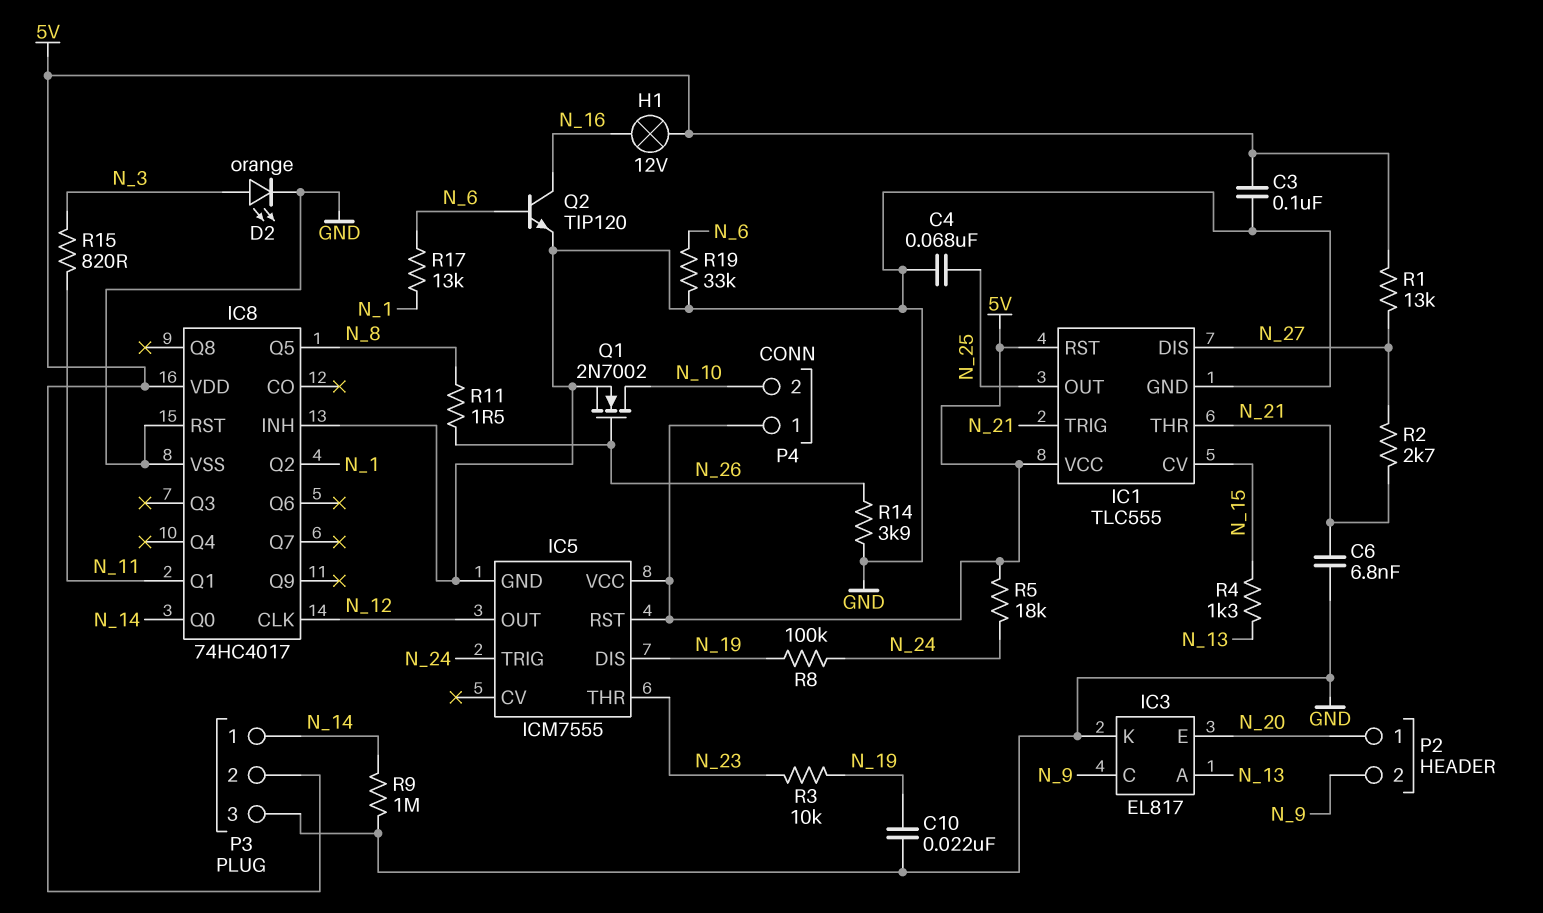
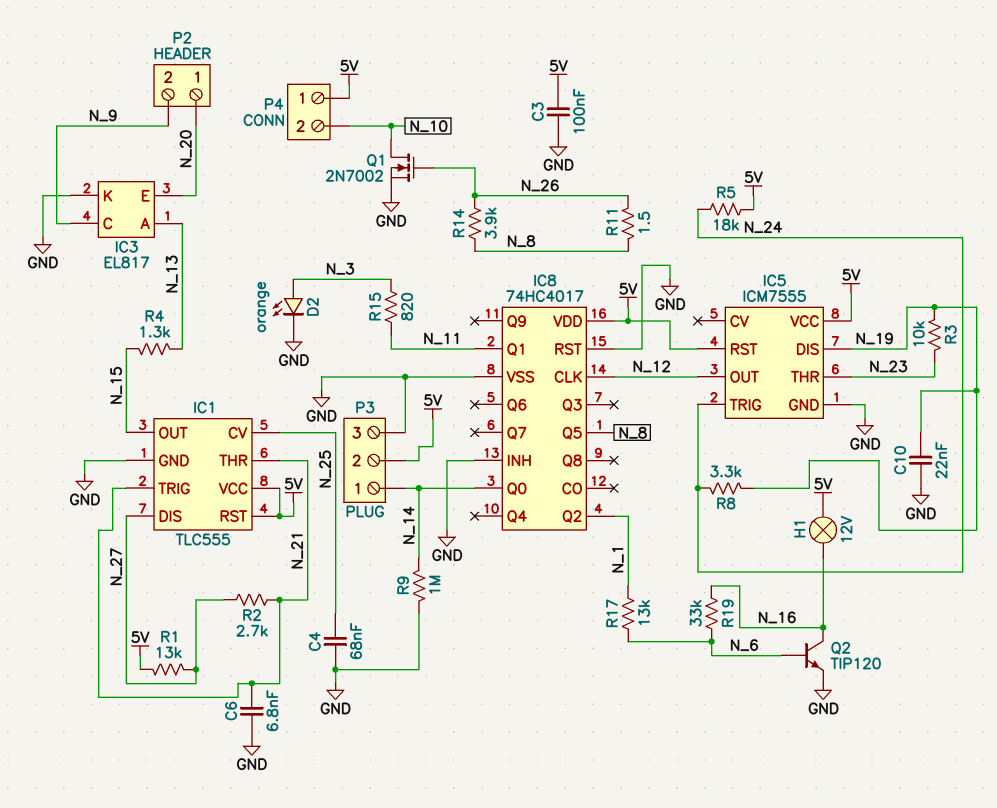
IC1 pin CV: N_15 -> N_25
IC1 pin OUT: N_25 -> N_15
R8: 100k (N_19, N_24) -> 3.3k (N_19, N_24)
R14: 3.9k (GND, N_26) -> 3.9k (N_8, N_26)
R19: 33k (GND, N_6) -> 33k (N_6, N_16)

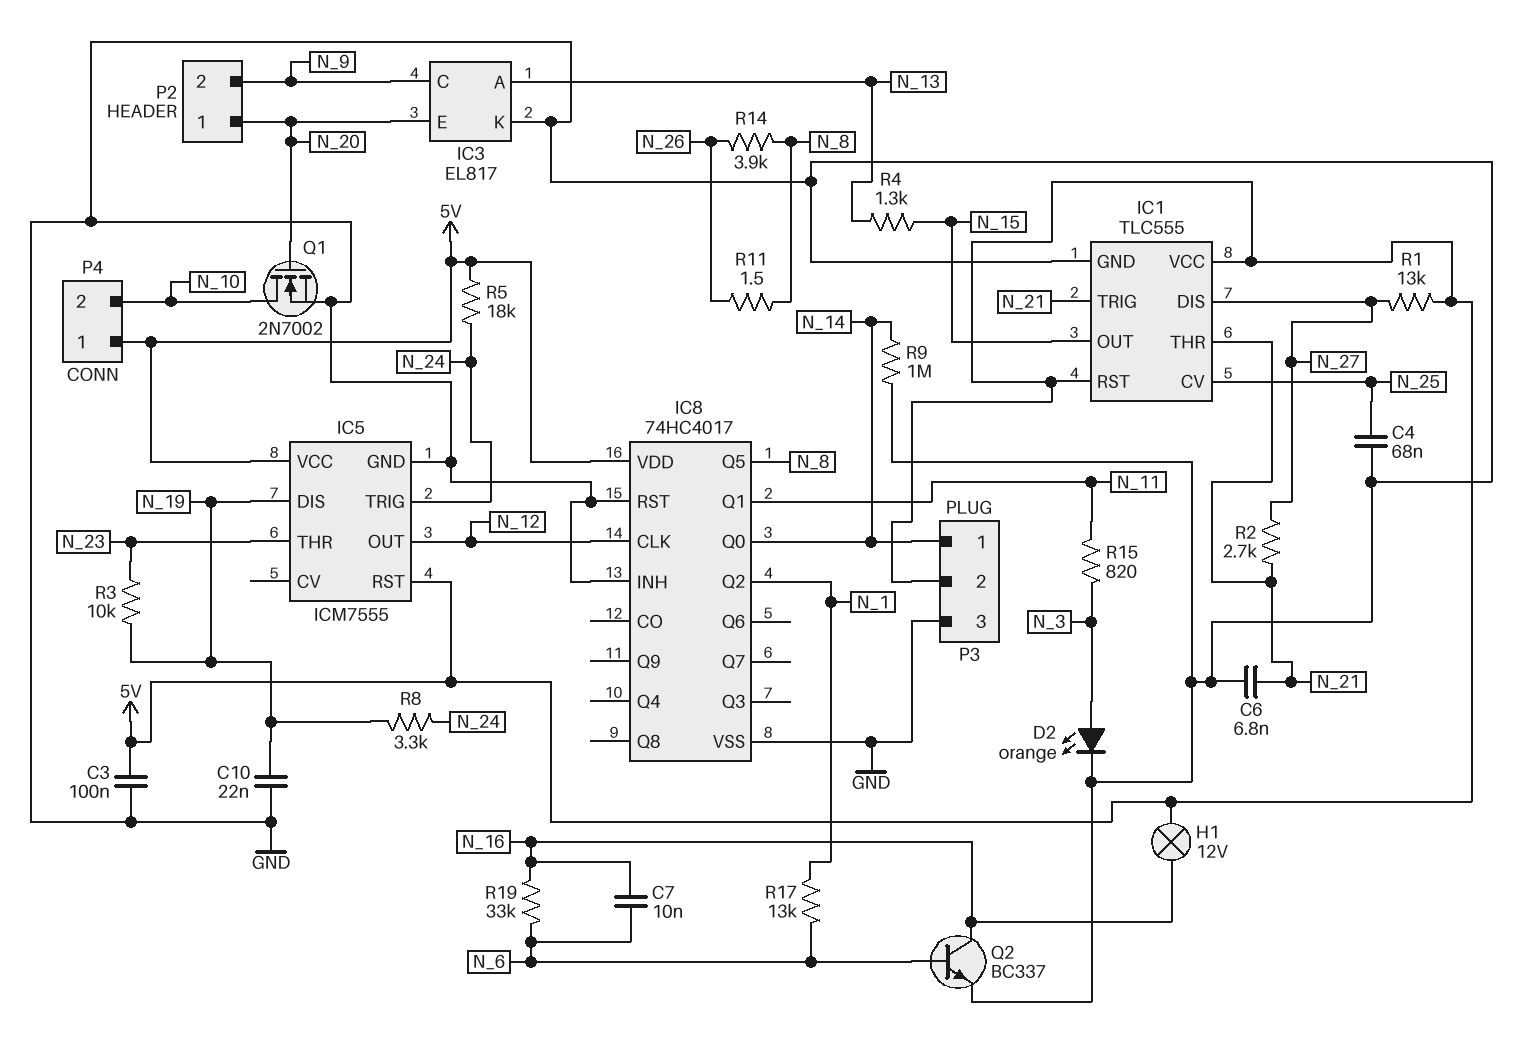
C7: none -> 10nF (N_6, N_16)
Q1: NMOS 2N7002 (G N_26, D N_10, S GND) -> NMOS 2N7002 (G N_20, D N_10, S GND)
Q2: NPN TIP120 (B N_6, C N_16, E GND) -> NPN BC337 (B N_6, C N_16, E GND)

